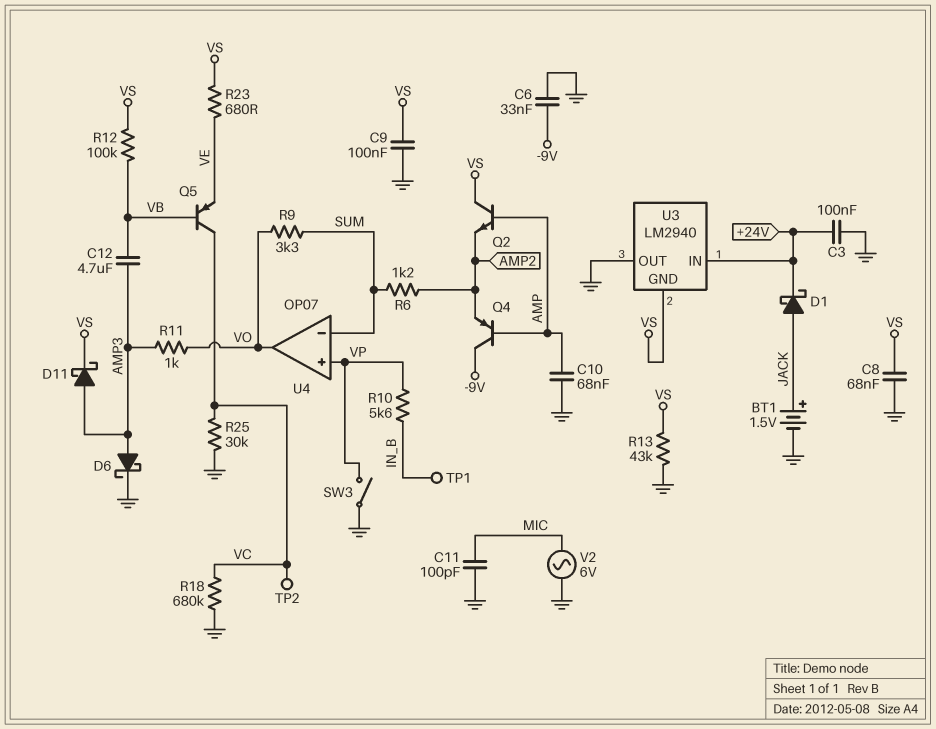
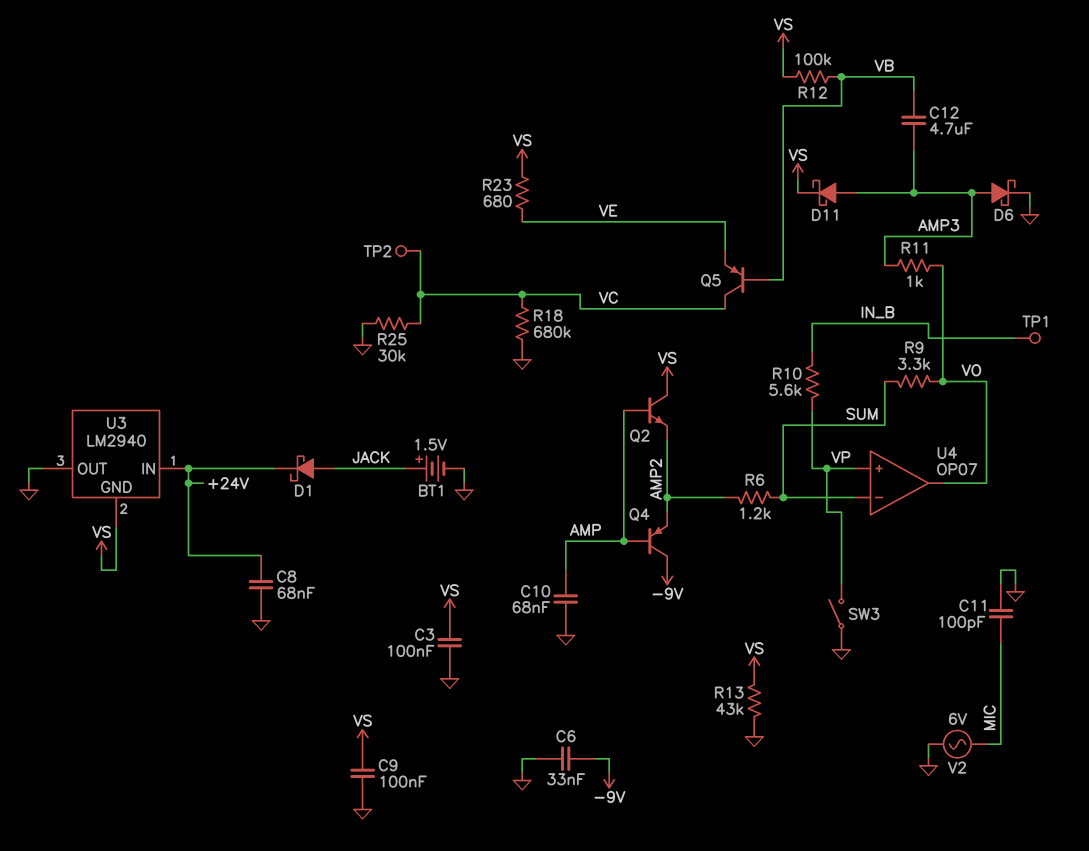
C3: 100nF (+24V, GND) -> 100nF (GND, VS)
C8: 68nF (GND, VS) -> 68nF (+24V, GND)

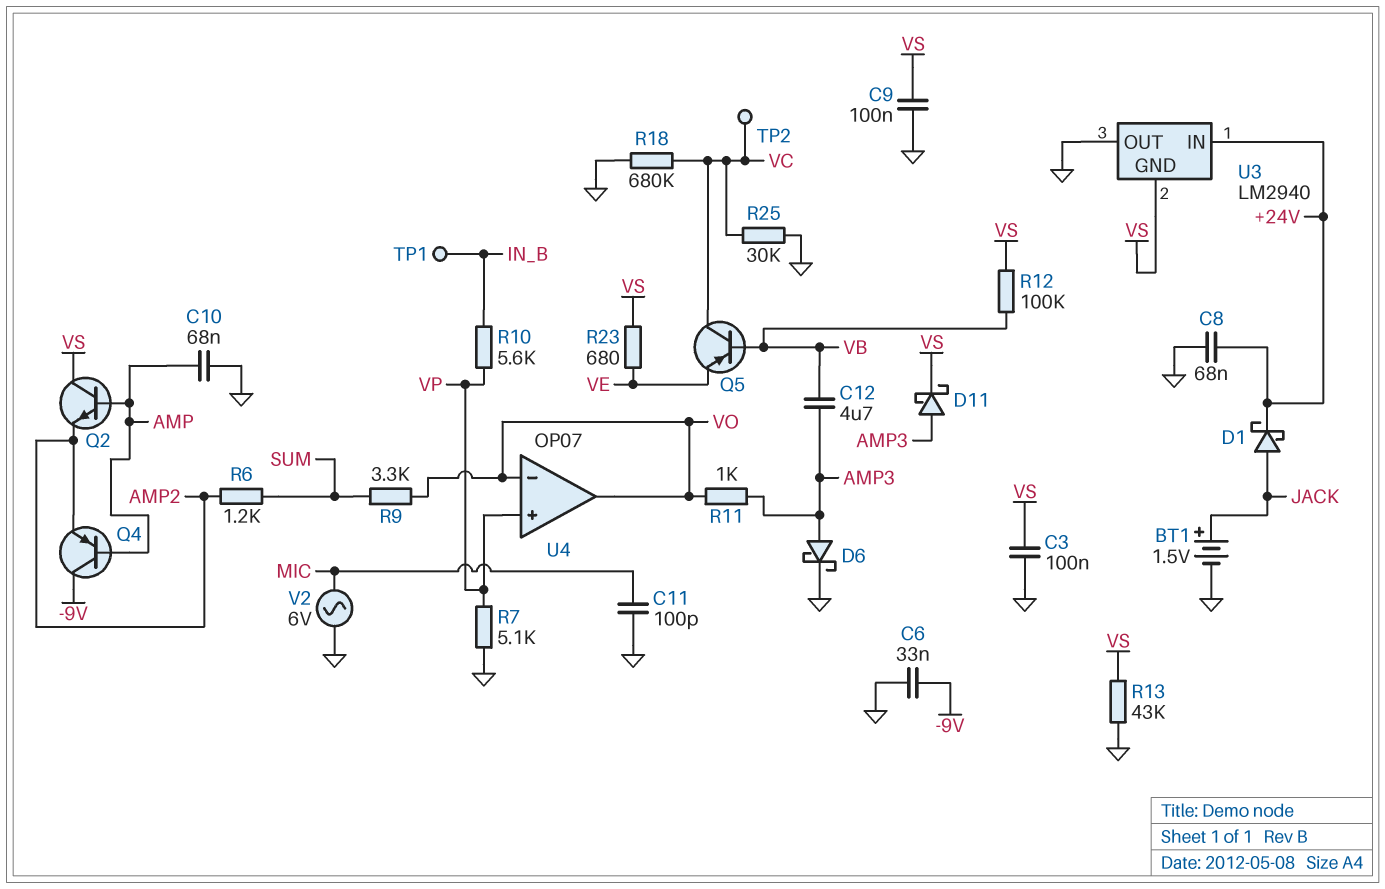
R7: none -> 5.1k (GND, VP)
SW3: switch (GND, VP) -> none
U4 pin in-: SUM -> VO

